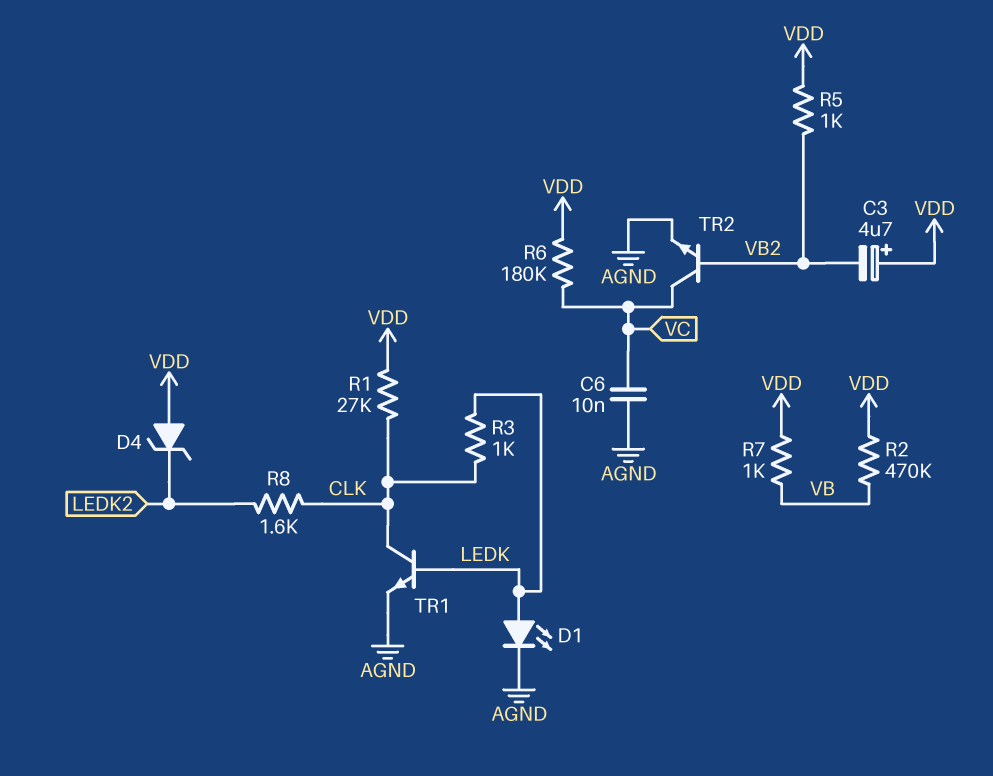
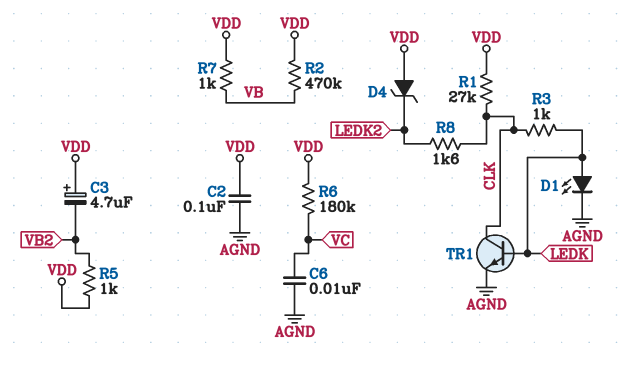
C2: none -> 100nF (AGND, VDD)
TR2: NPN (B VB2, C VC, E AGND) -> none

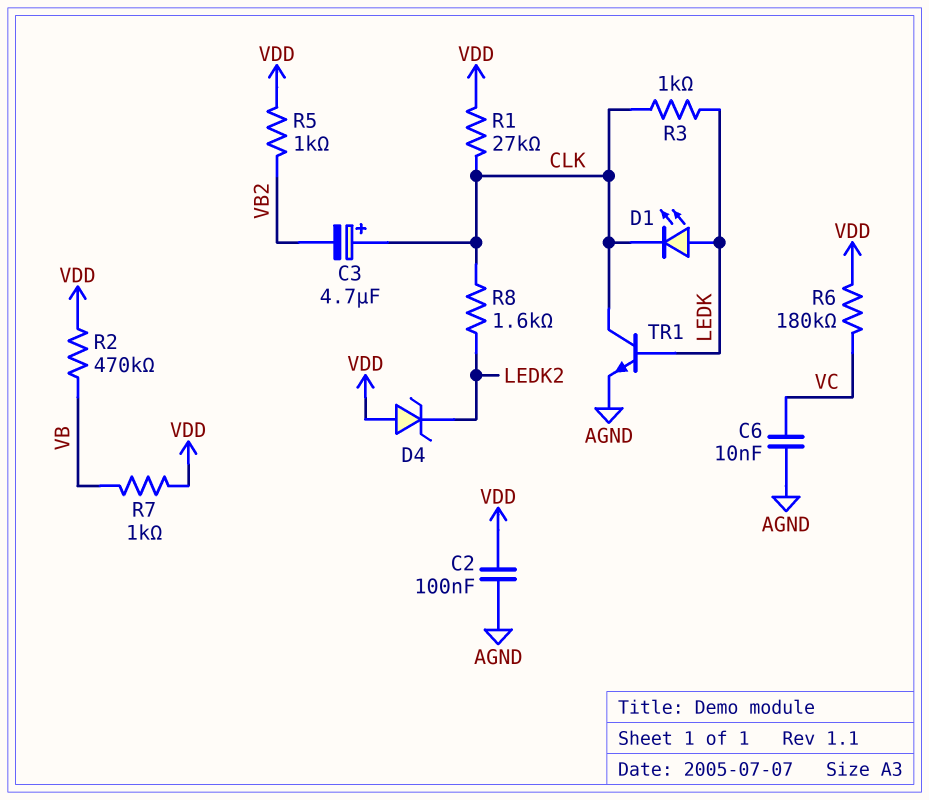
C3: 4.7uF (plus VDD, minus VB2) -> 4.7uF (plus CLK, minus VB2)
D1: LED (A LEDK, K AGND) -> LED (A LEDK, K CLK)

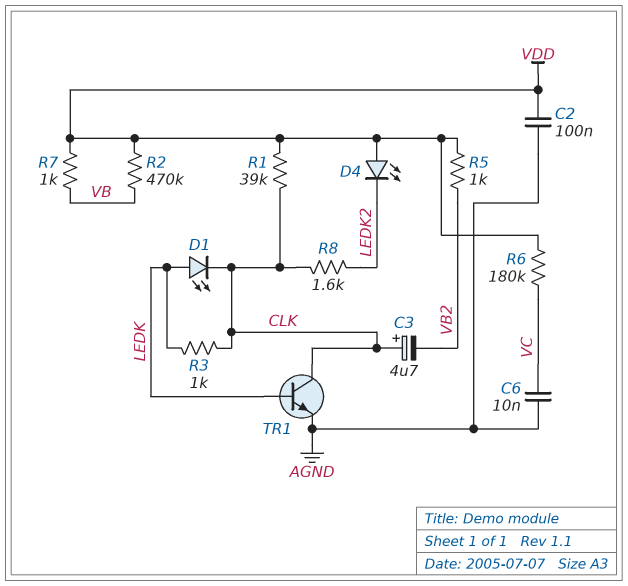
D4: zener (A VDD, K LEDK2) -> LED (A VDD, K LEDK2)
R1: 27k (CLK, VDD) -> 39k (CLK, VDD)

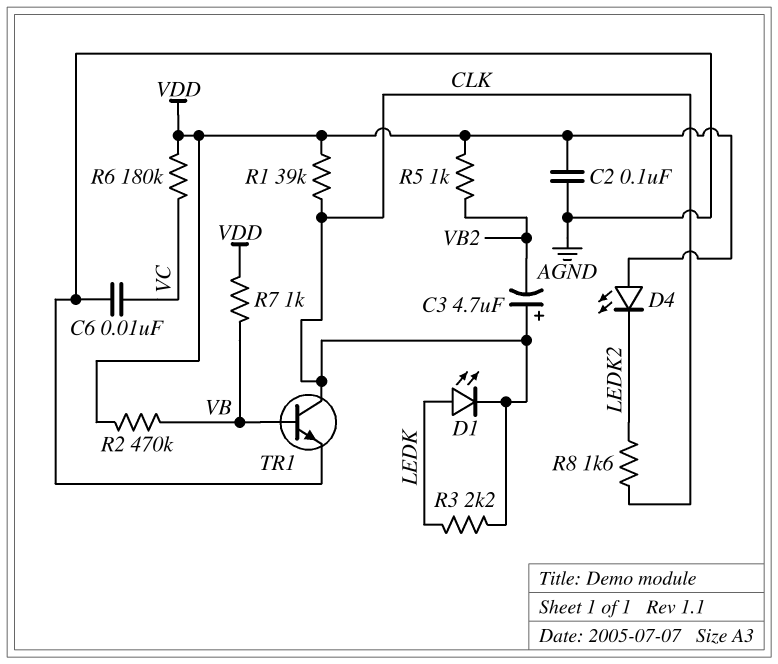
R3: 1k (CLK, LEDK) -> 2.2k (CLK, LEDK)
TR1: NPN (B LEDK, C CLK, E AGND) -> NPN (B VB, C CLK, E AGND)

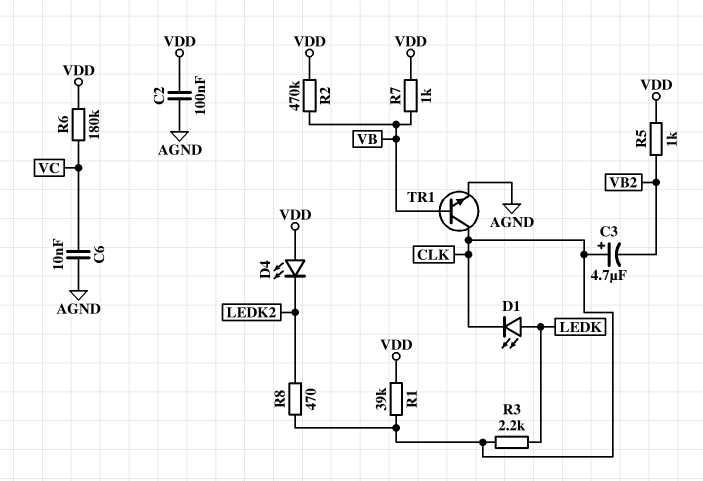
R8: 1.6k (CLK, LEDK2) -> 470 (CLK, LEDK2)

